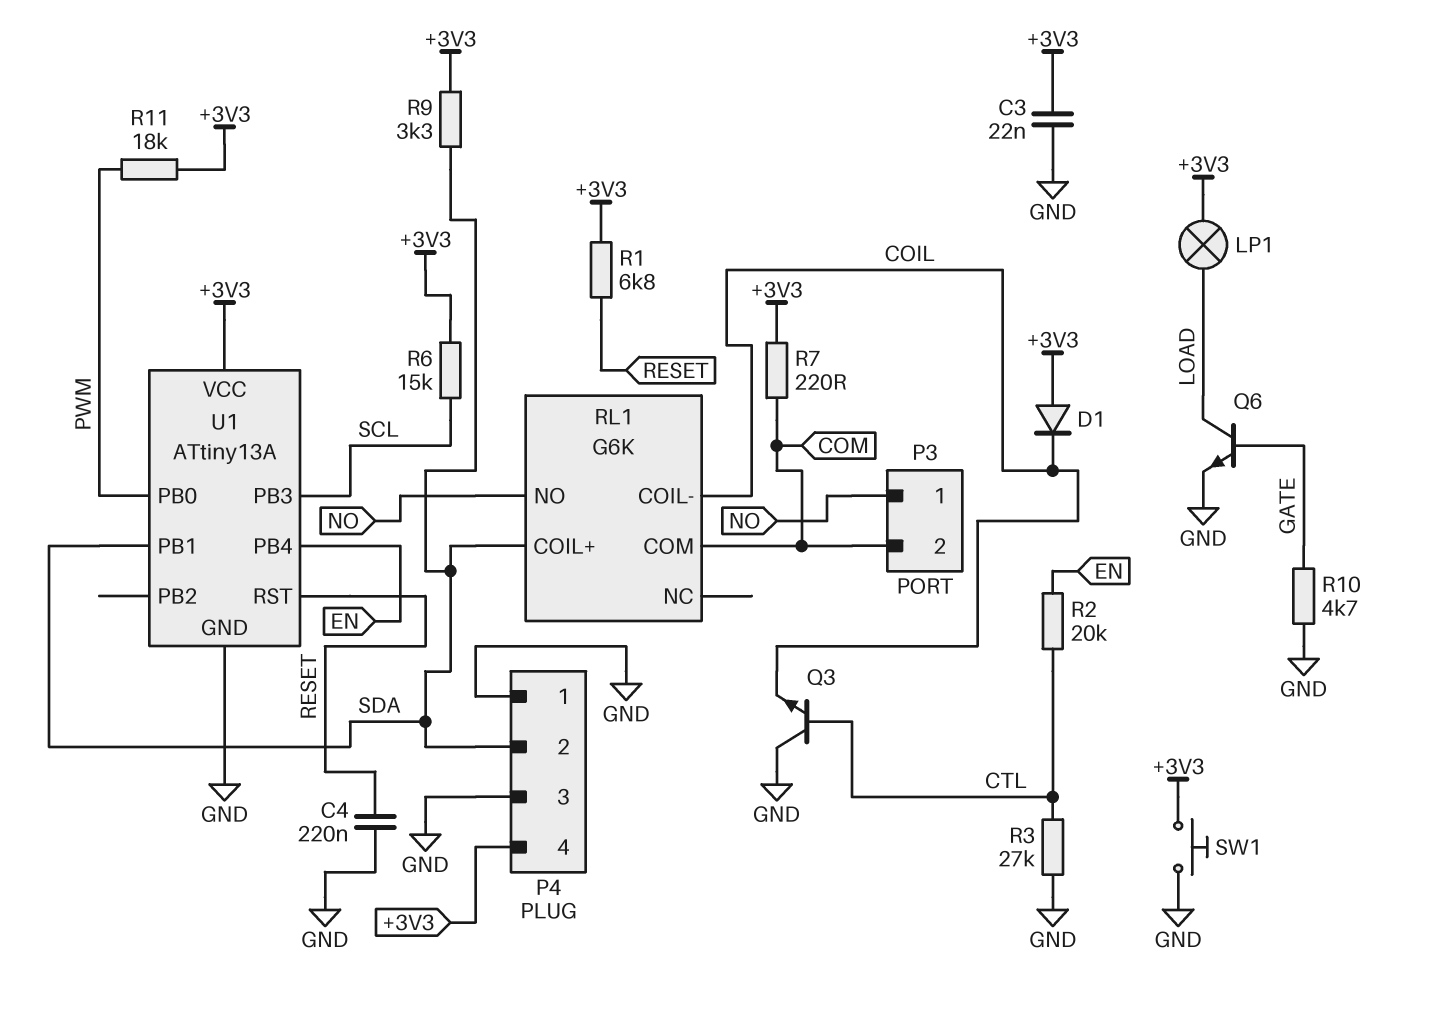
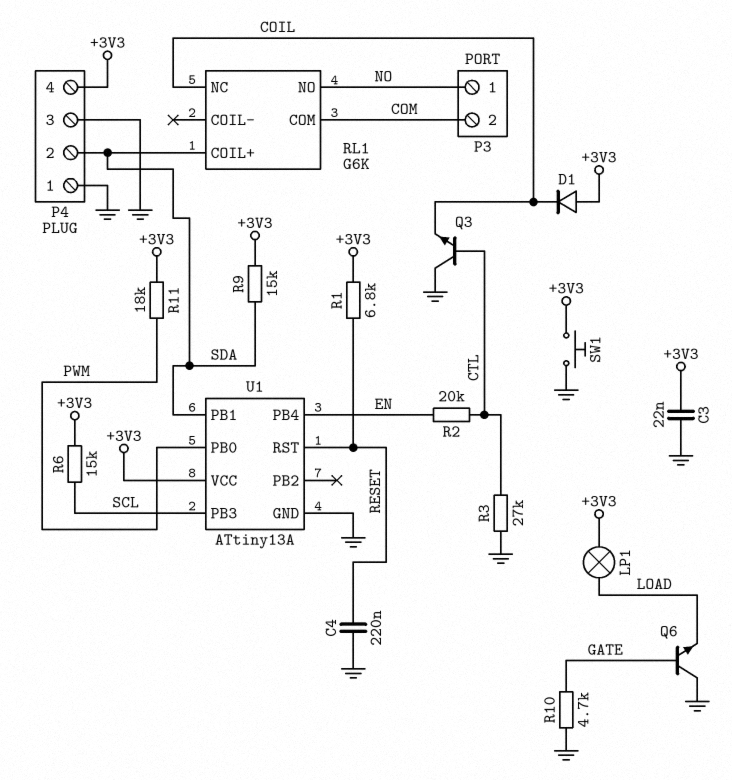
Q6: NPN (B GATE, C LOAD, E GND) -> NPN (B GATE, C GND, E LOAD)
R7: 220 (+3V3, COM) -> none
R9: 3.3k (+3V3, SDA) -> 15k (+3V3, SDA)
RL1 pin COIL-: COIL -> none
RL1 pin NC: none -> COIL

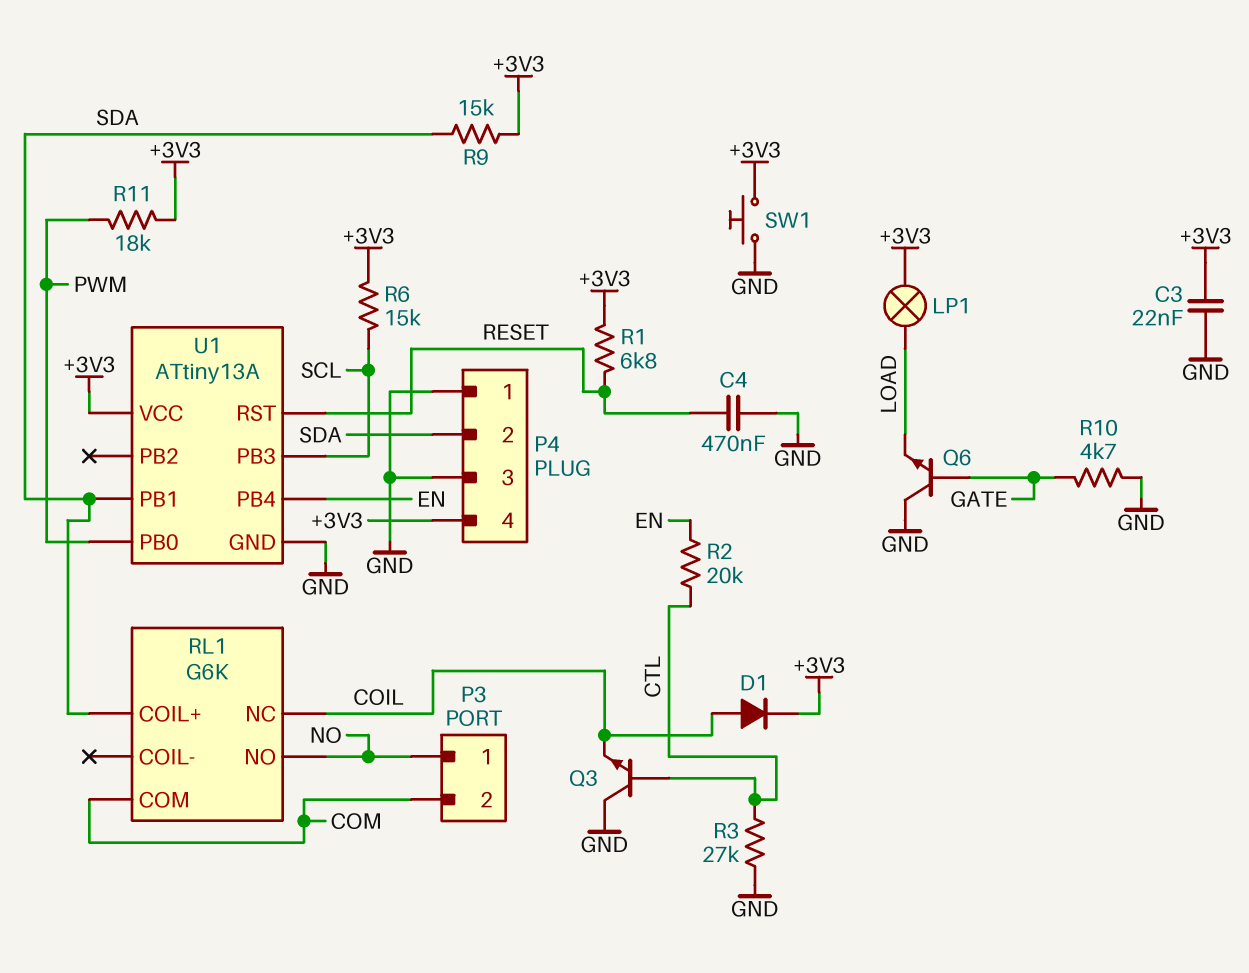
C4: 220nF (GND, RESET) -> 470nF (GND, RESET)
D1: diode (A +3V3, K COIL) -> diode (A COIL, K +3V3)

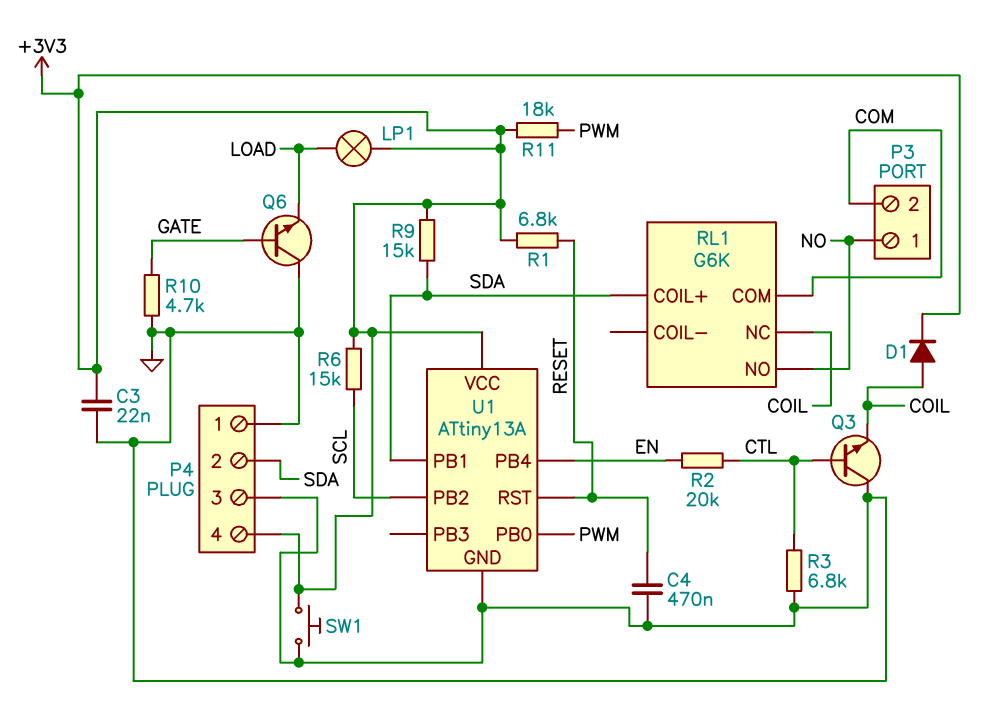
R3: 27k (CTL, GND) -> 6.8k (CTL, GND)
U1 pin PB2: none -> SCL
U1 pin PB3: SCL -> none

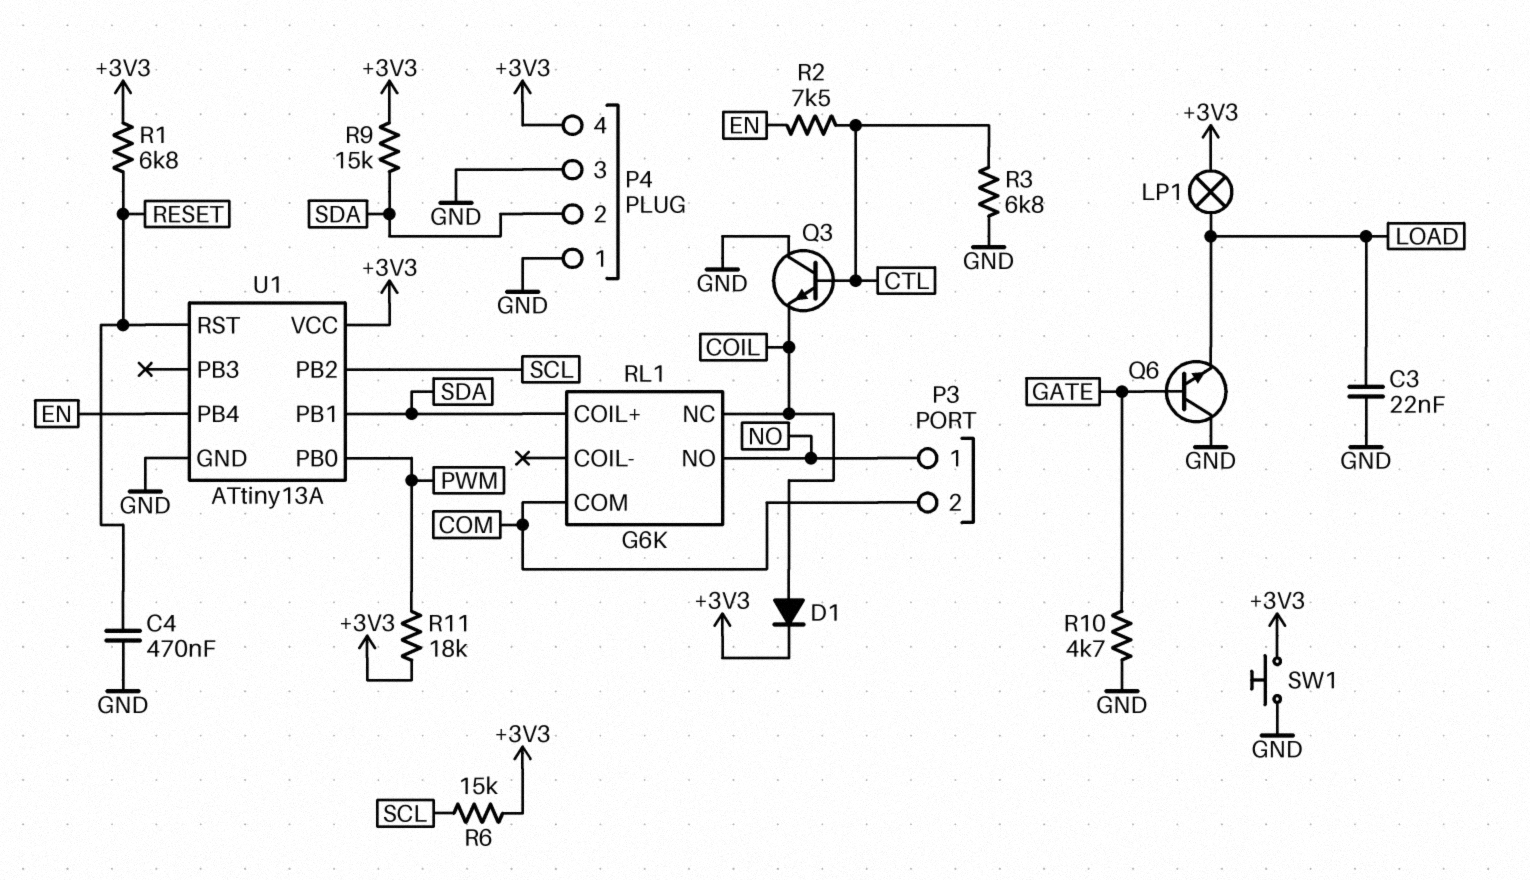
C3: 22nF (+3V3, GND) -> 22nF (GND, LOAD)
R2: 20k (CTL, EN) -> 7.5k (CTL, EN)

